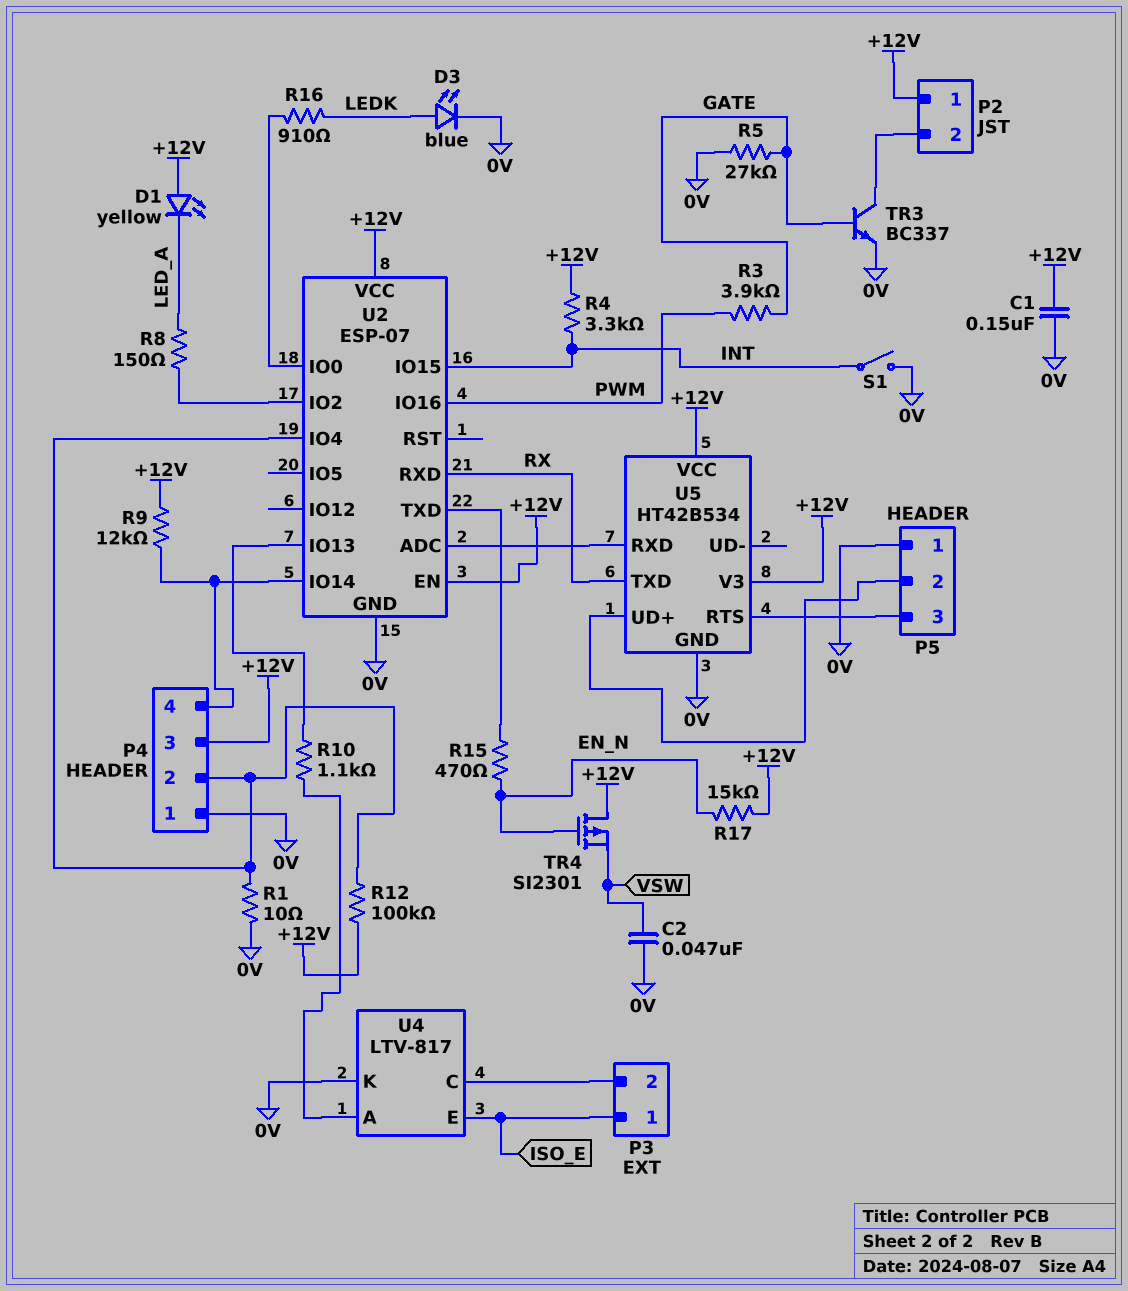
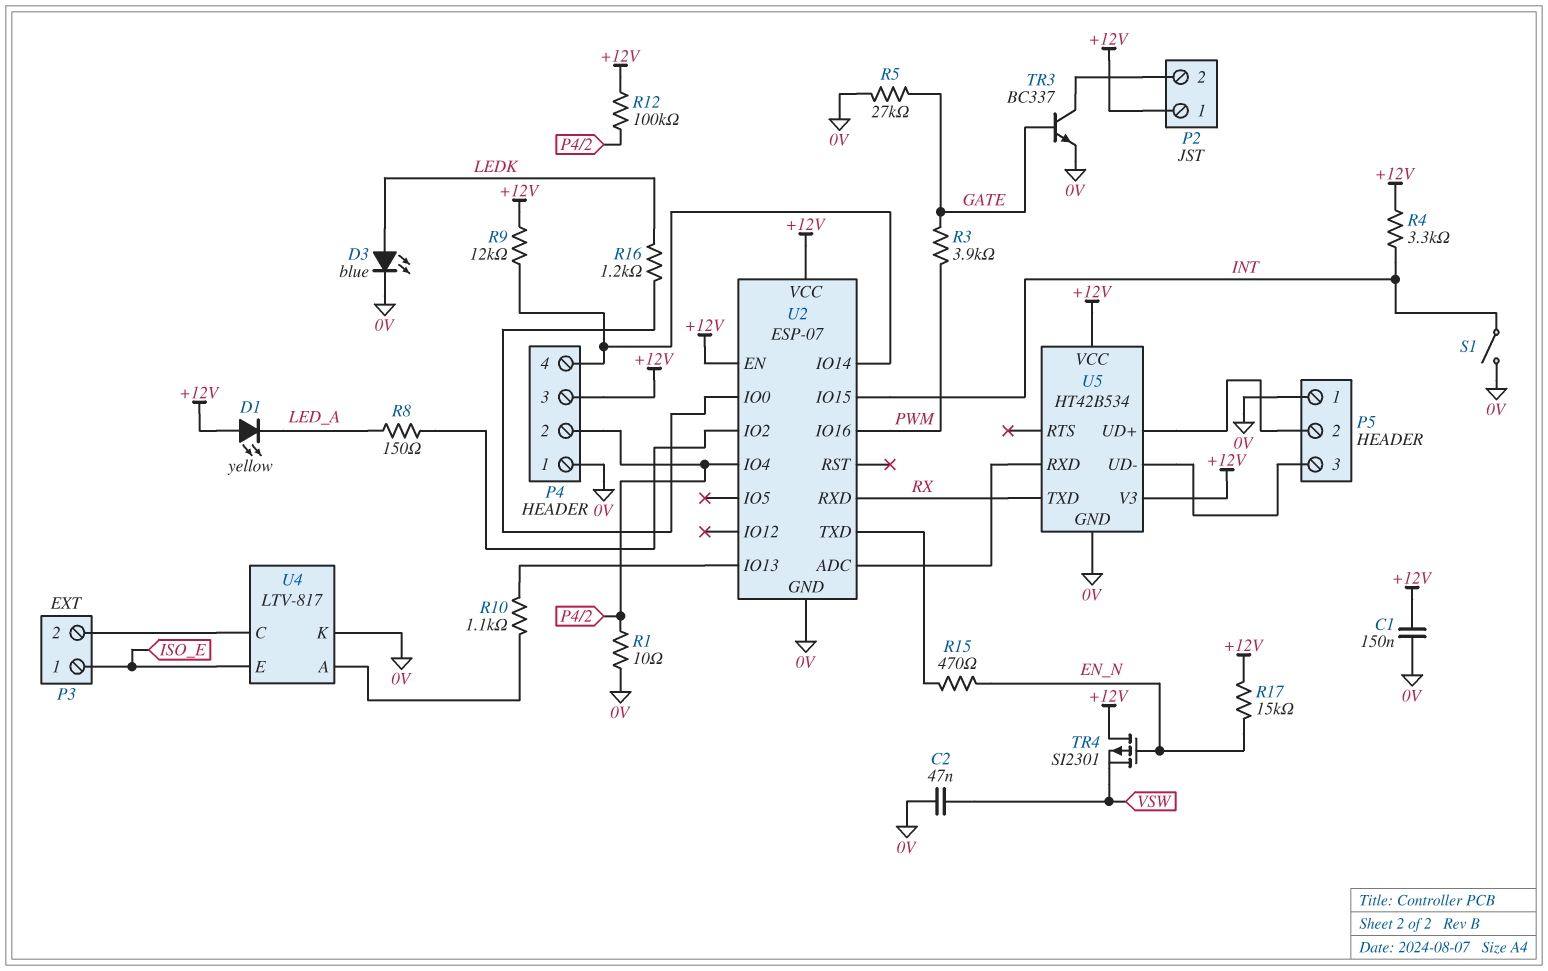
R16: 910 (LEDK, U2/IO0) -> 1.2k (LEDK, U2/IO0)
U5 pin RTS: P5/3 -> none
U5 pin UD-: none -> P5/3

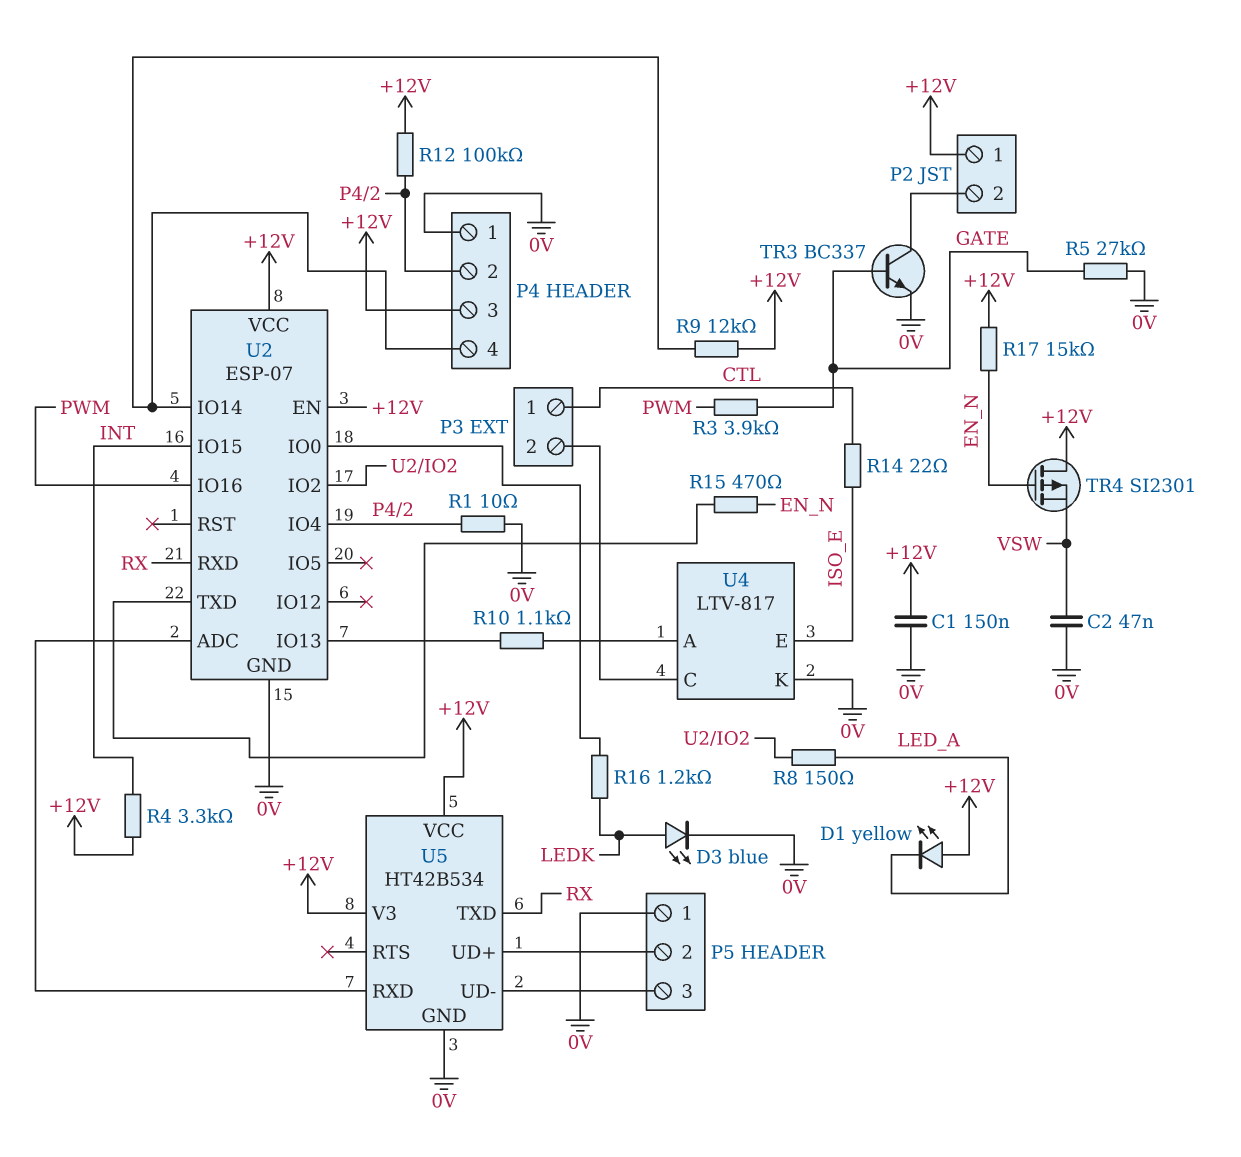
P3 pin 1: ISO_E -> CTL
R14: none -> 22 (CTL, ISO_E)
S1: switch (0V, INT) -> none

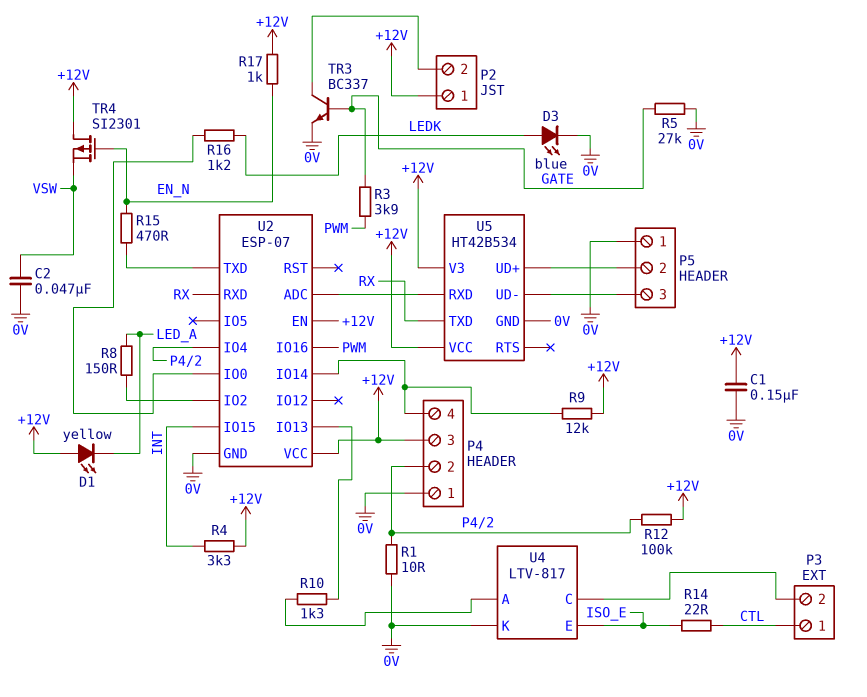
R10: 1.1k (U2/IO13, U4/A) -> 1.3k (U2/IO13, U4/A)
R17: 15k (+12V, EN_N) -> 1k (+12V, EN_N)

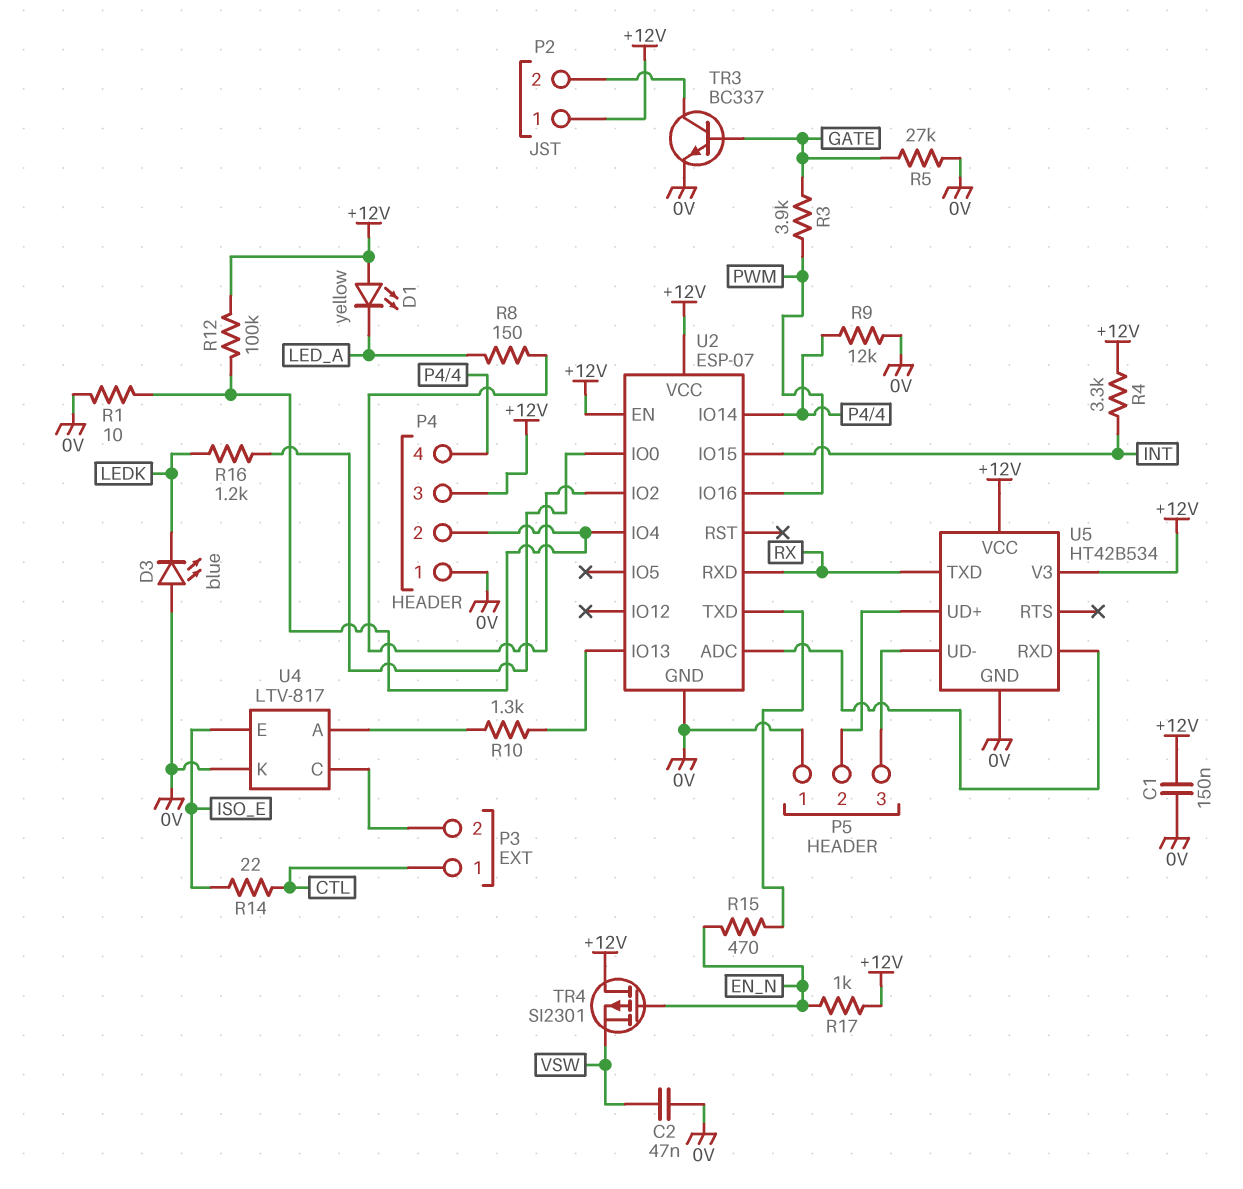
D3: LED blue (A LEDK, K 0V) -> LED blue (A 0V, K LEDK)
R9: 12k (+12V, P4/4) -> 12k (0V, P4/4)

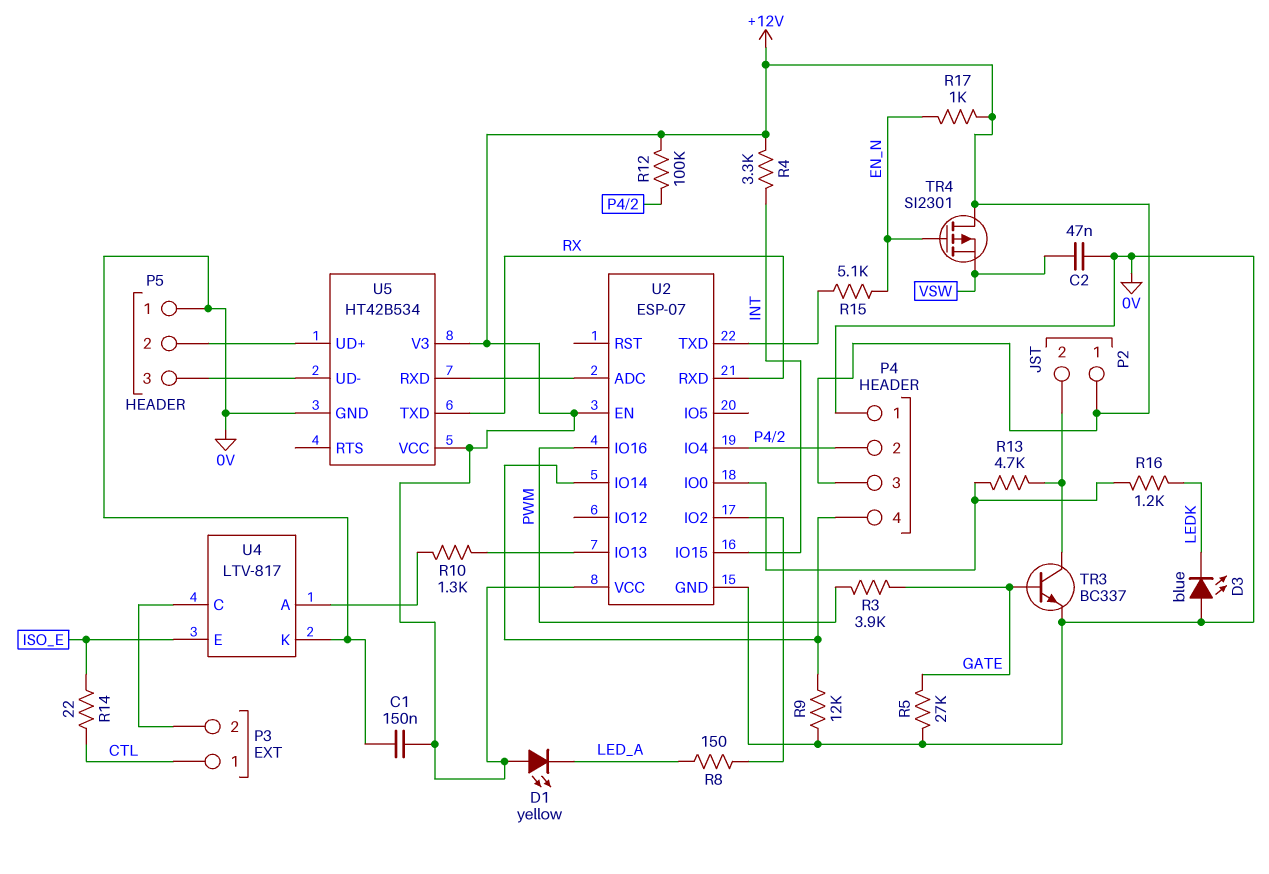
R1: 10 (0V, P4/2) -> none
R13: none -> 4.7k (P2/2, U2/IO0)
R15: 470 (EN_N, U2/TXD) -> 5.1k (EN_N, U2/TXD)

